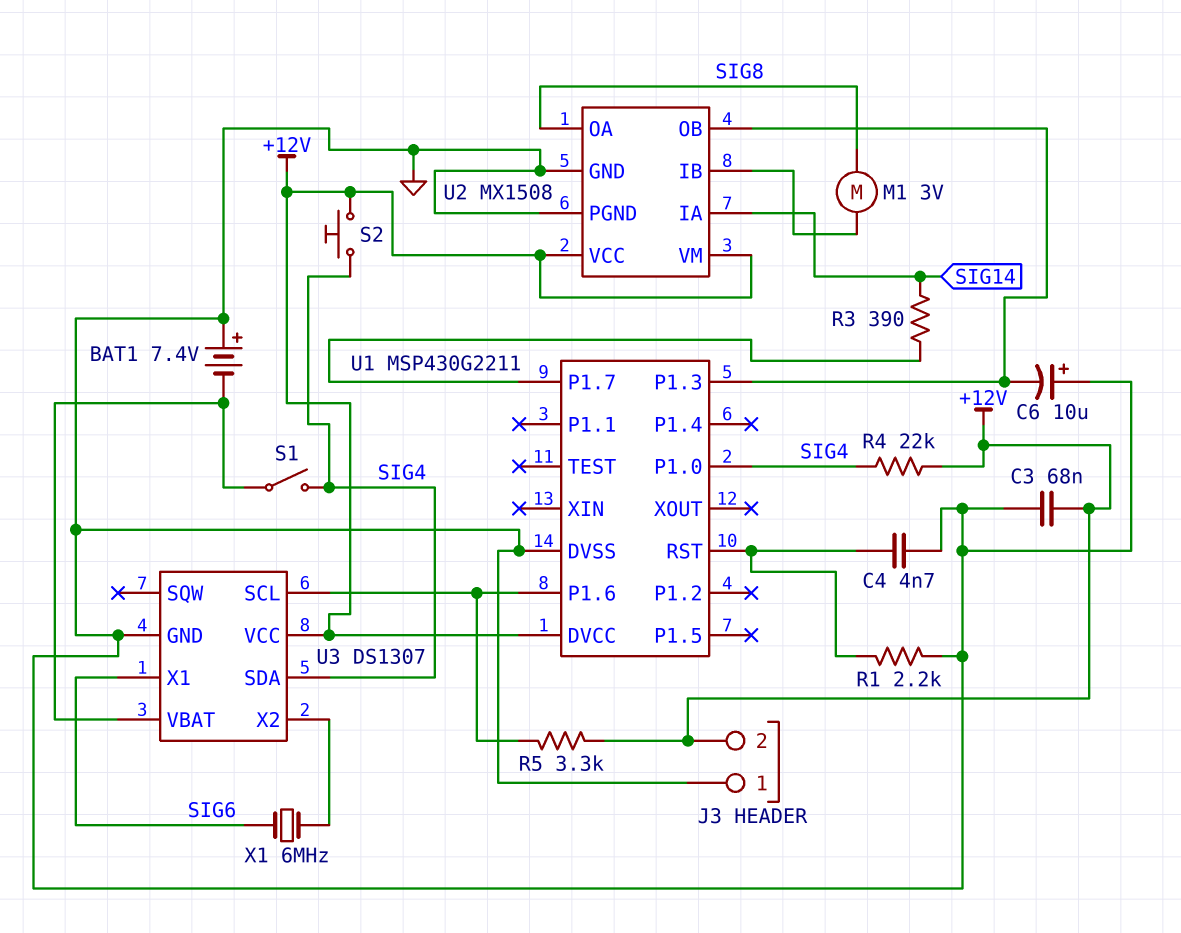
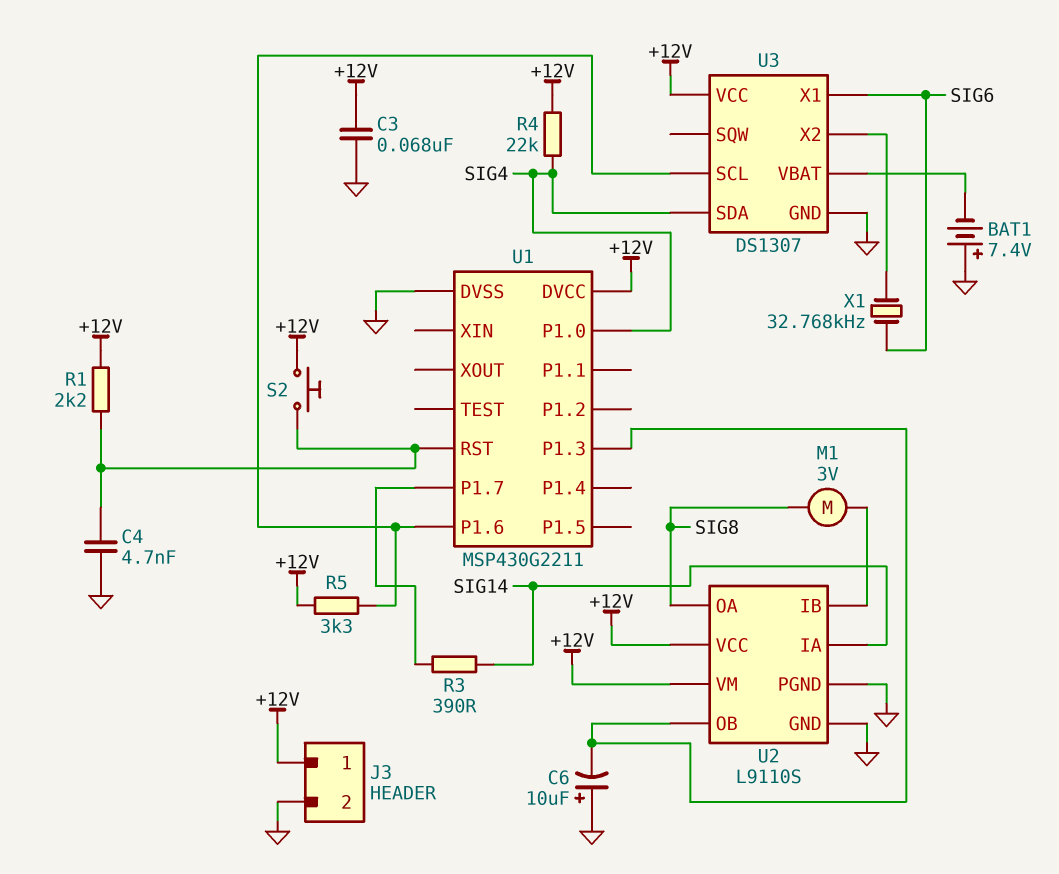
J3 pin 1: GND -> +12V
J3 pin 2: +12V -> GND
R1: 2.2k (GND, U1/RST) -> 2.2k (+12V, U1/RST)
S1: switch (SIG4, U3/VBAT) -> none
S2: button (+12V, SIG4) -> button (+12V, U1/RST)
U2: MX1508 -> L9110S
X1: 6MHz (SIG6, U3/X2) -> 32.768kHz (SIG6, U3/X2)

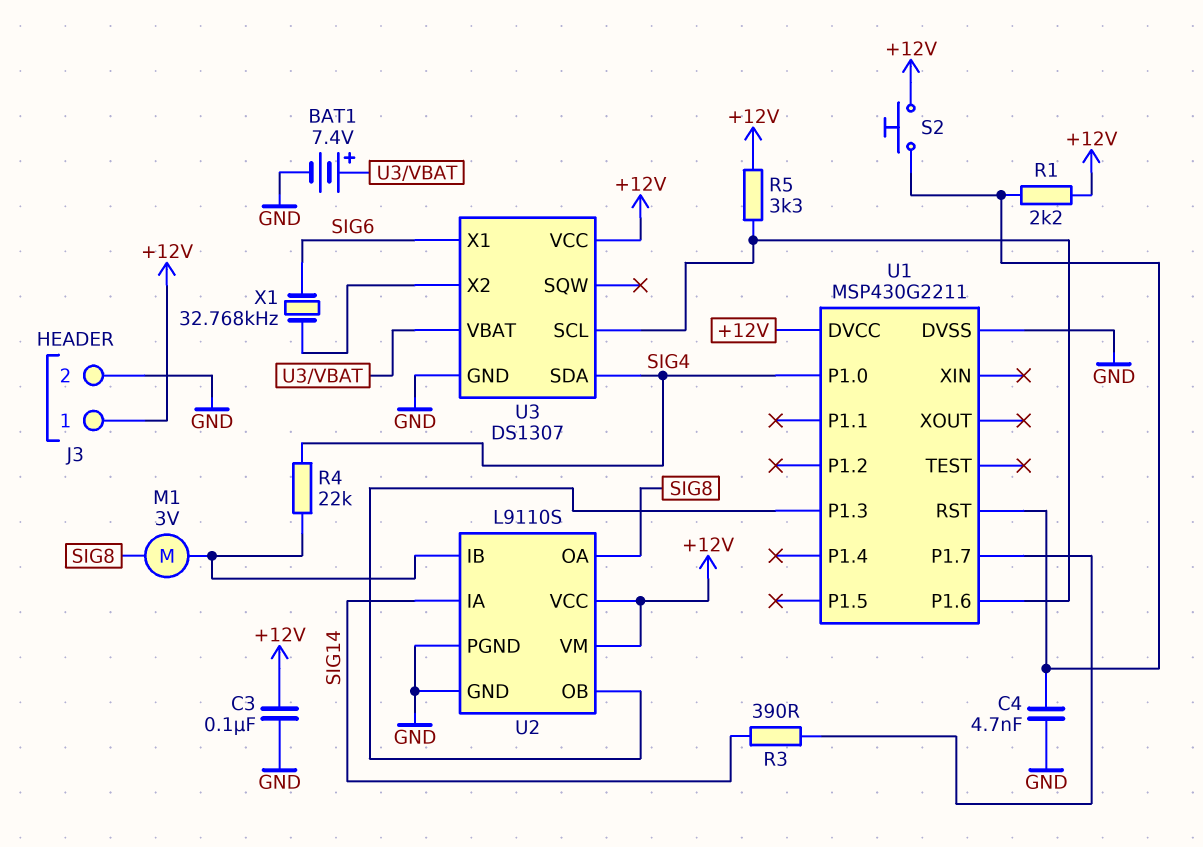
BAT1: 7.4V (plus GND, minus U3/VBAT) -> 7.4V (plus U3/VBAT, minus GND)
C3: 68nF (+12V, GND) -> 100nF (+12V, GND)
C6: 10uF (plus GND, minus U1/P1.3) -> none
R4: 22k (+12V, SIG4) -> 22k (SIG4, U2/IB)

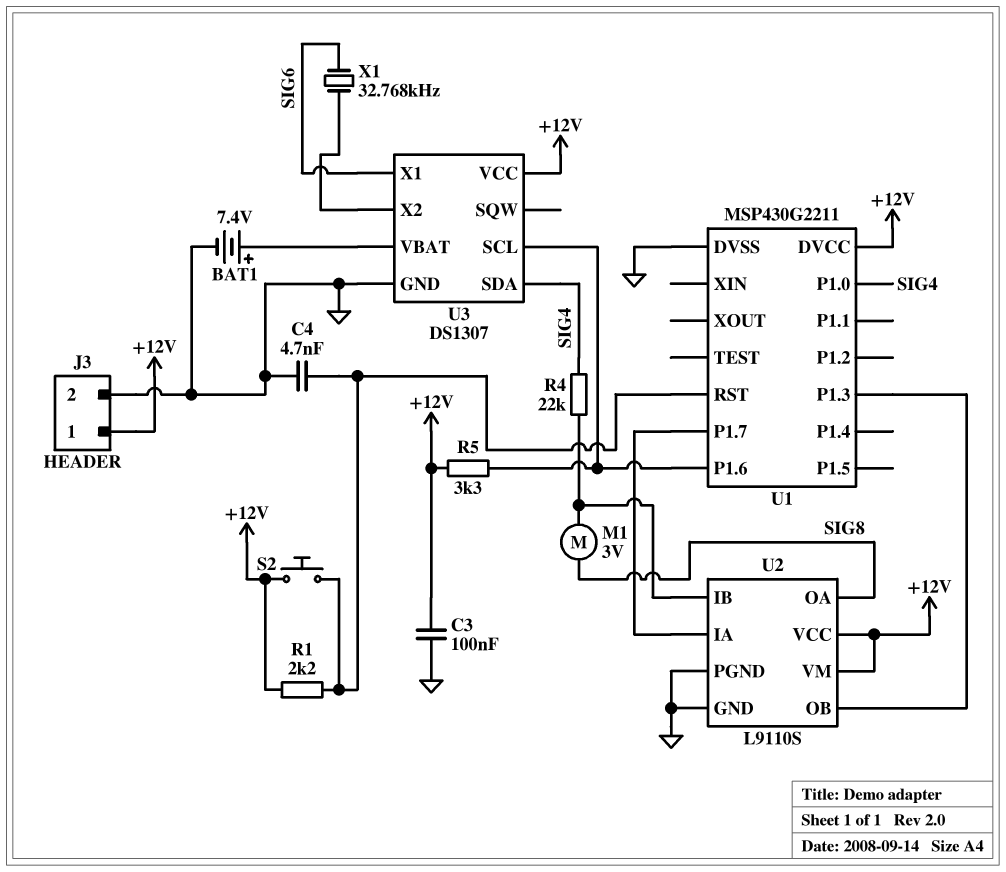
R3: 390 (SIG14, U1/P1.7) -> none
U2 pin IA: SIG14 -> U1/P1.7

